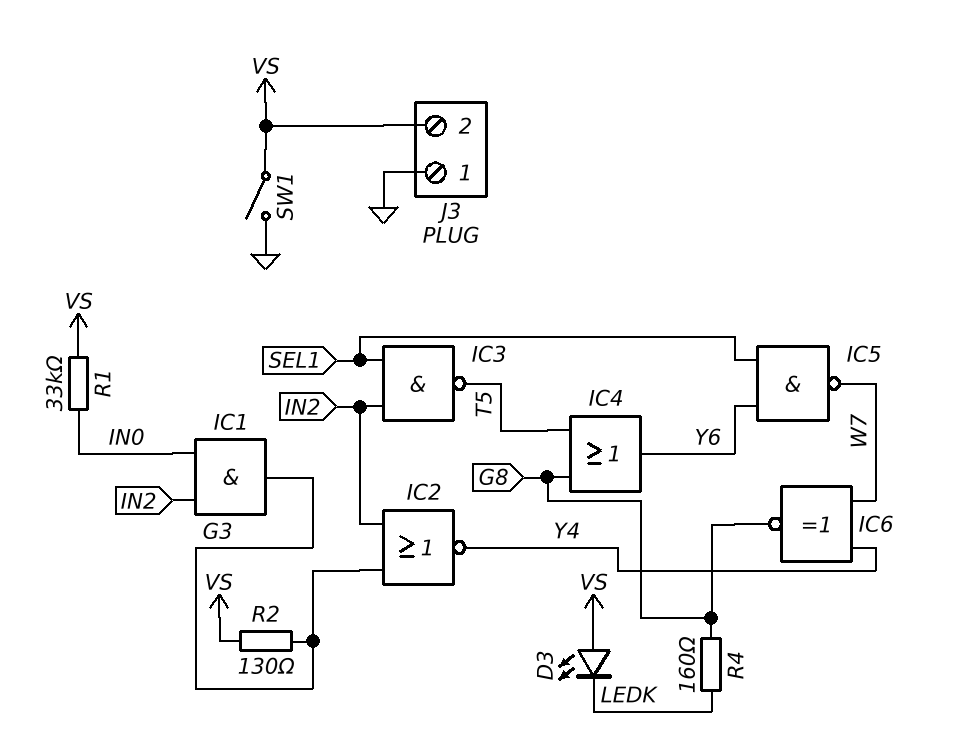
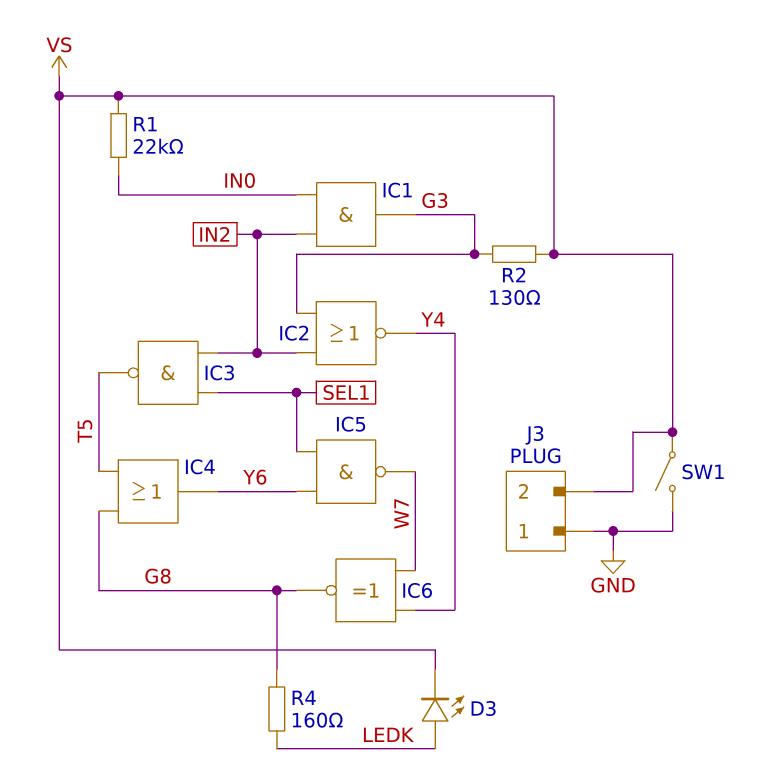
D3: LED (A VS, K LEDK) -> LED (A LEDK, K VS)
R1: 33k (IN0, VS) -> 22k (IN0, VS)

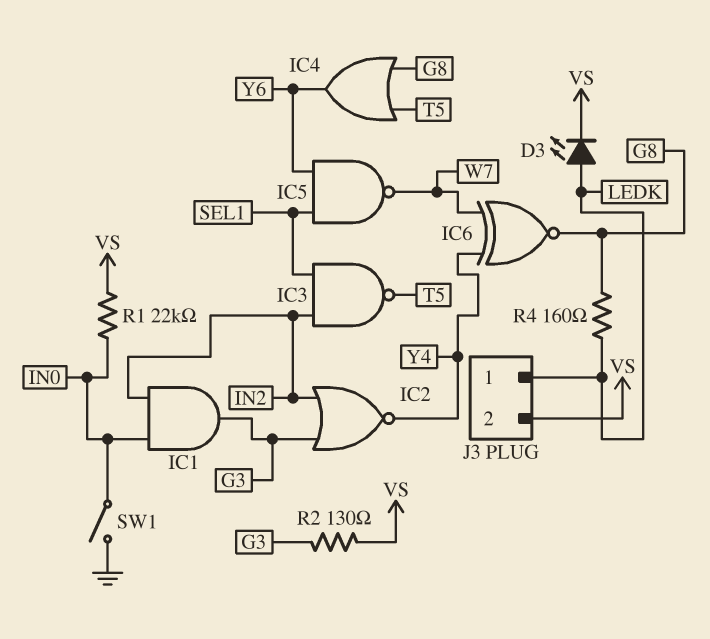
J3 pin 1: GND -> LEDK
SW1: switch (GND, VS) -> switch (GND, IN0)

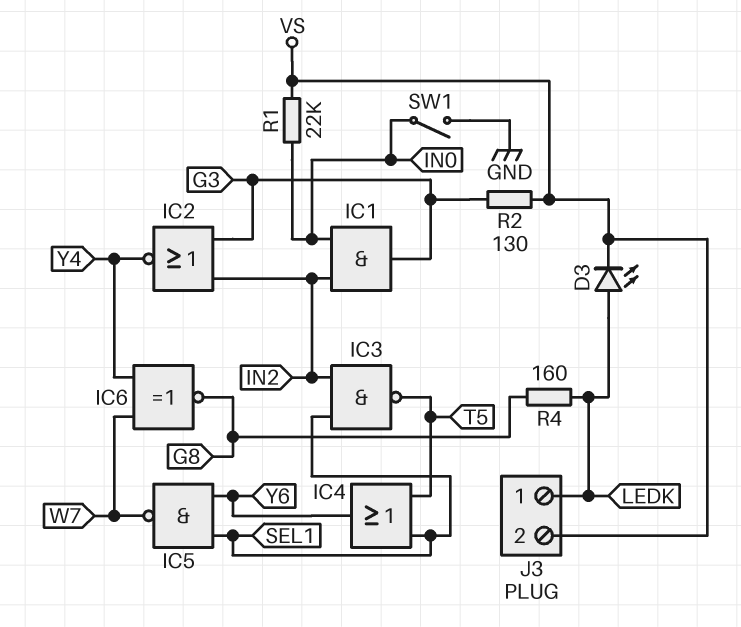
IC4: OR (in G8, in T5, out Y6) -> OR (in SEL1, in T5, out Y6)

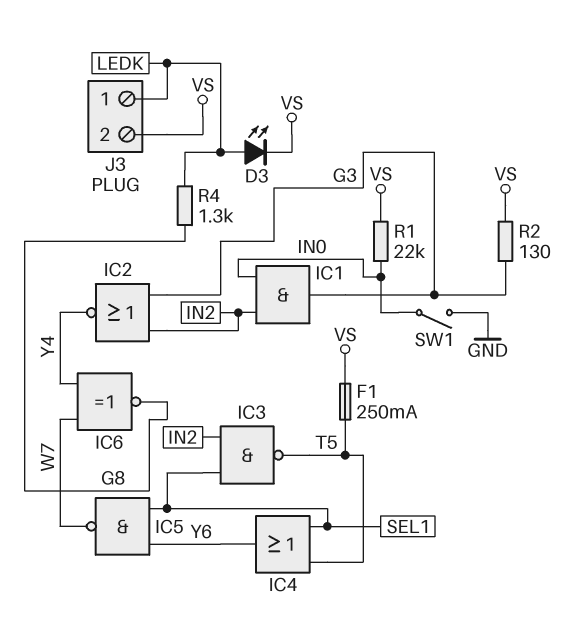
F1: none -> 250mA (T5, VS)
R4: 160 (G8, LEDK) -> 1.3k (G8, LEDK)

